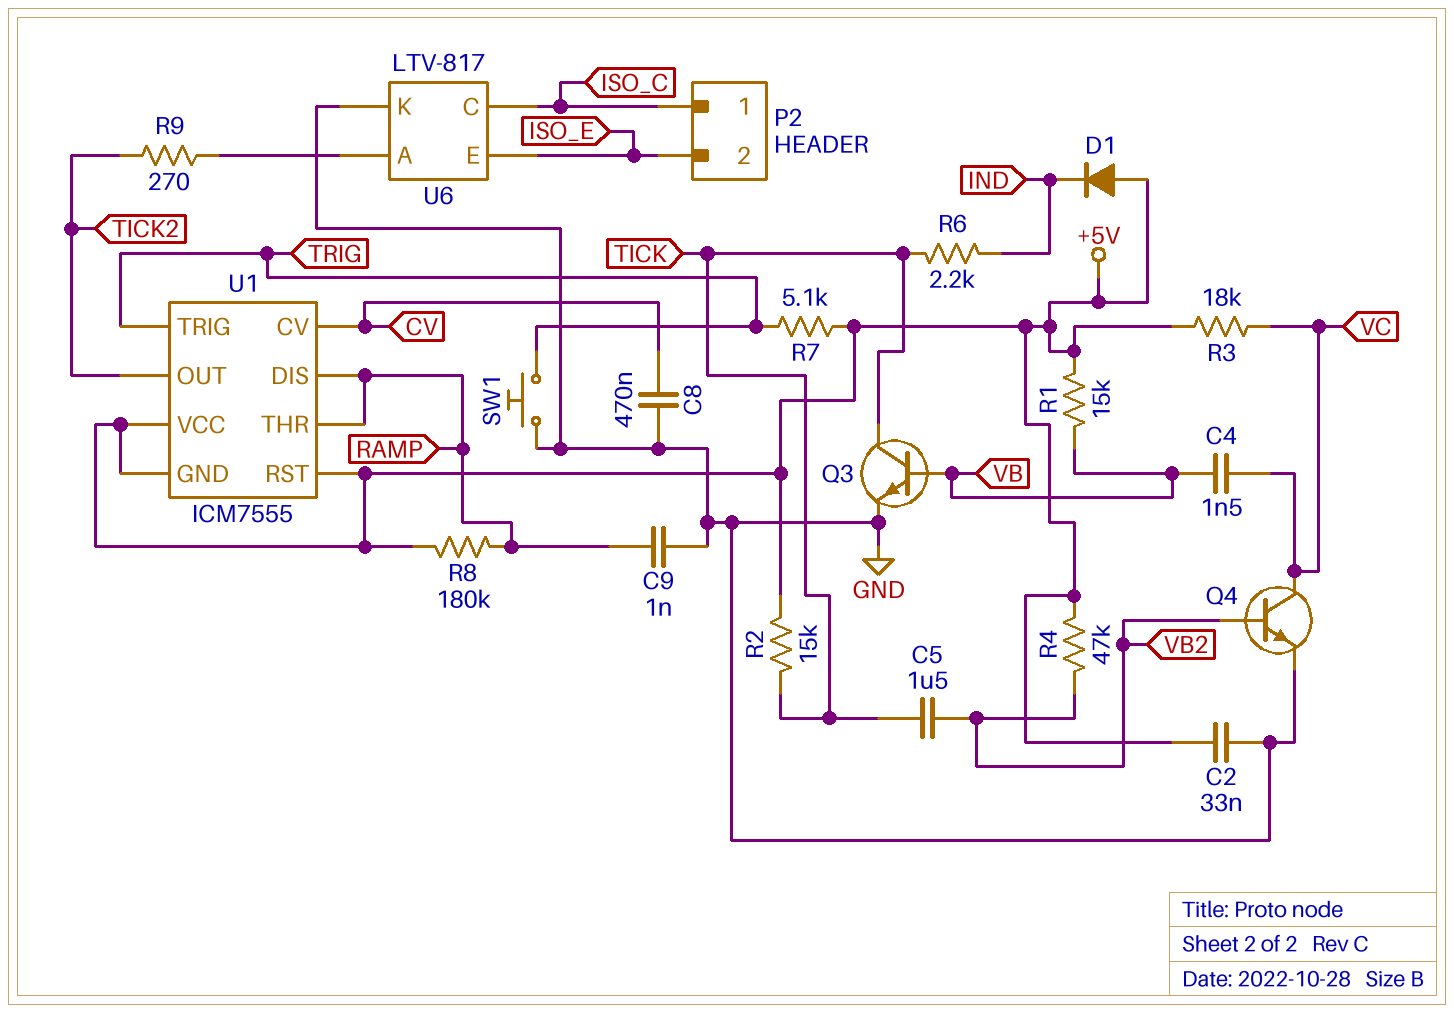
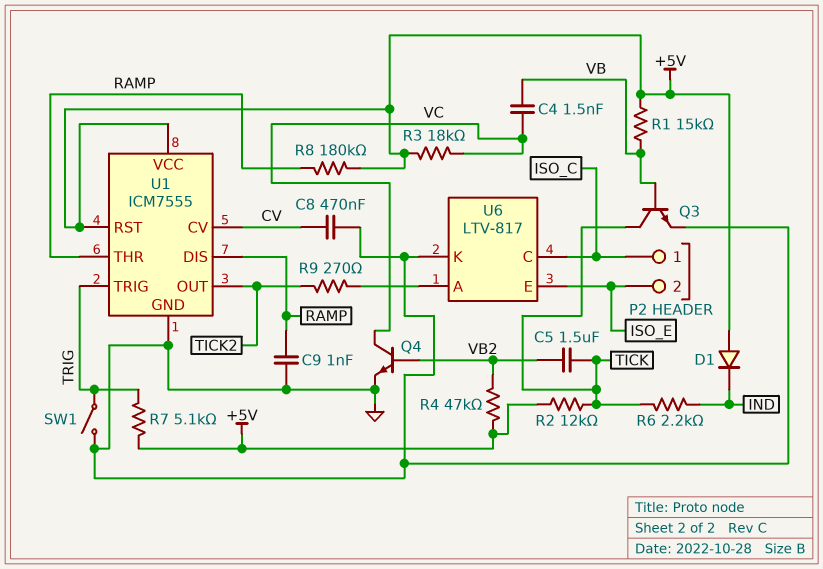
C2: 33nF (+5V, GND) -> none
R2: 15k (+5V, TICK) -> 12k (+5V, TICK)
SW1: button (GND, TRIG) -> switch (GND, TRIG)
U1 pin GND: +5V -> GND

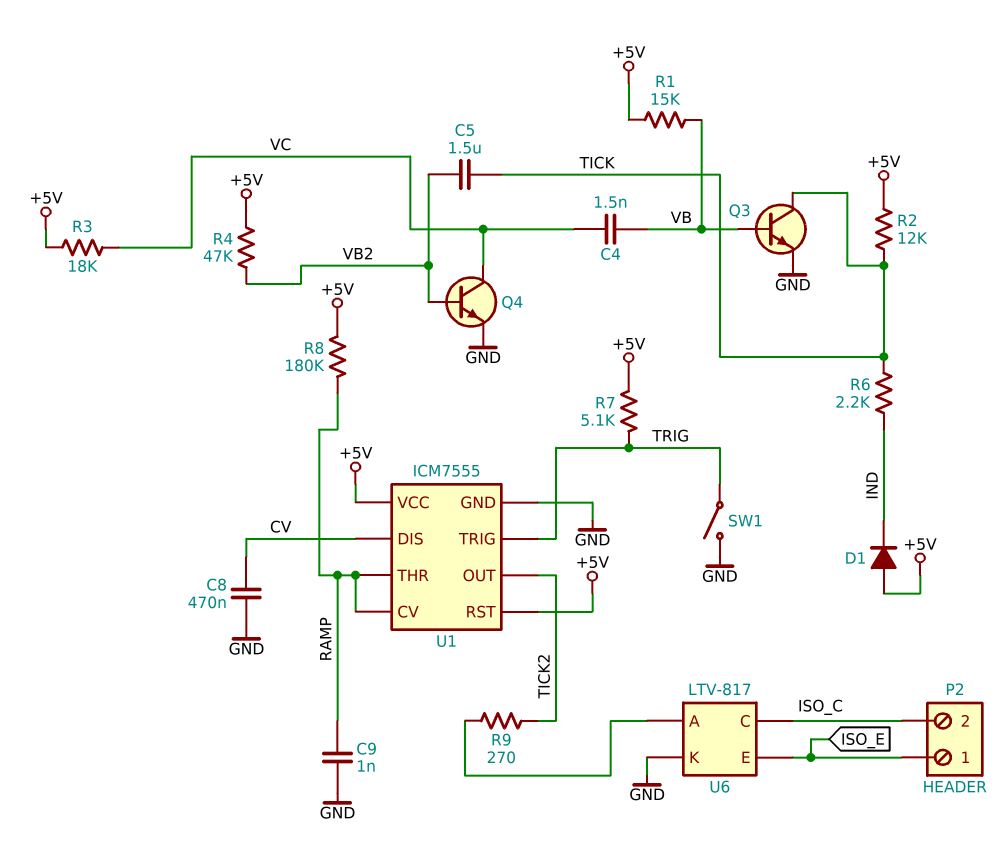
P2 pin 1: ISO_C -> ISO_E
P2 pin 2: ISO_E -> ISO_C
U1 pin CV: CV -> RAMP
U1 pin DIS: RAMP -> CV

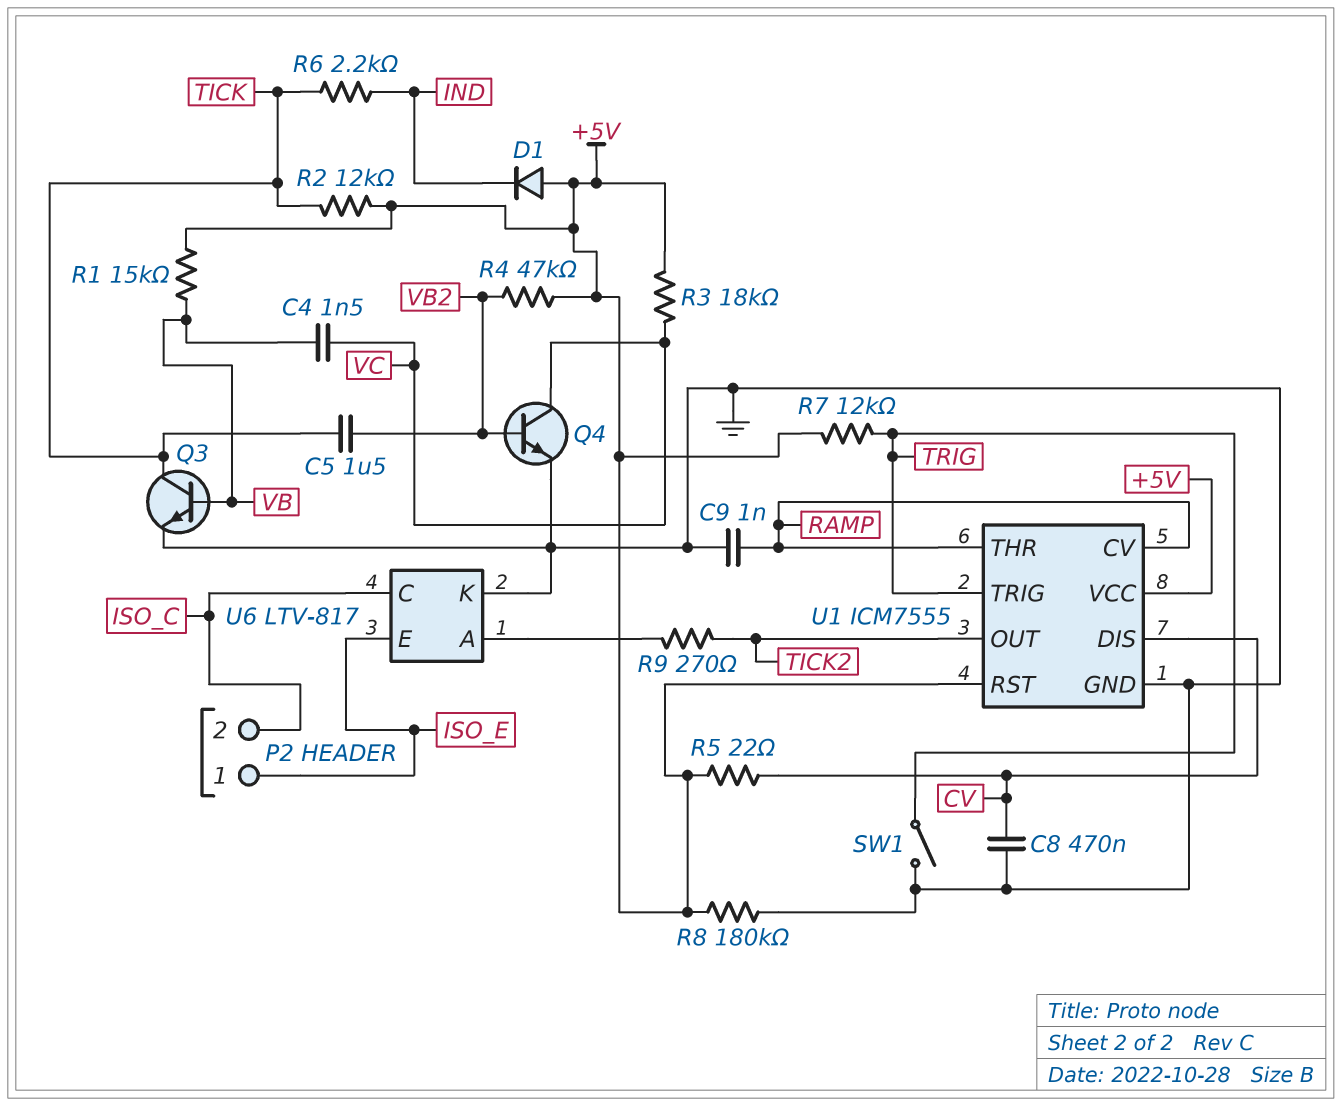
R5: none -> 22 (+5V, CV)
R7: 5.1k (+5V, TRIG) -> 12k (+5V, TRIG)
R8: 180k (+5V, RAMP) -> 180k (+5V, GND)

